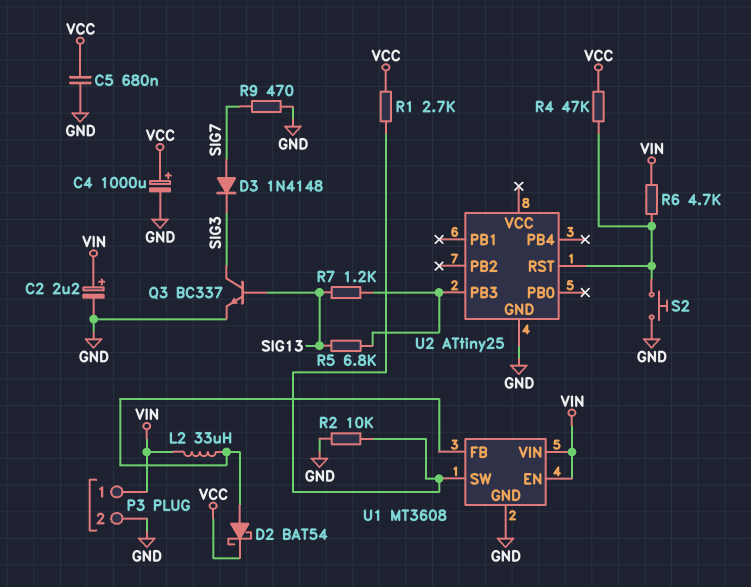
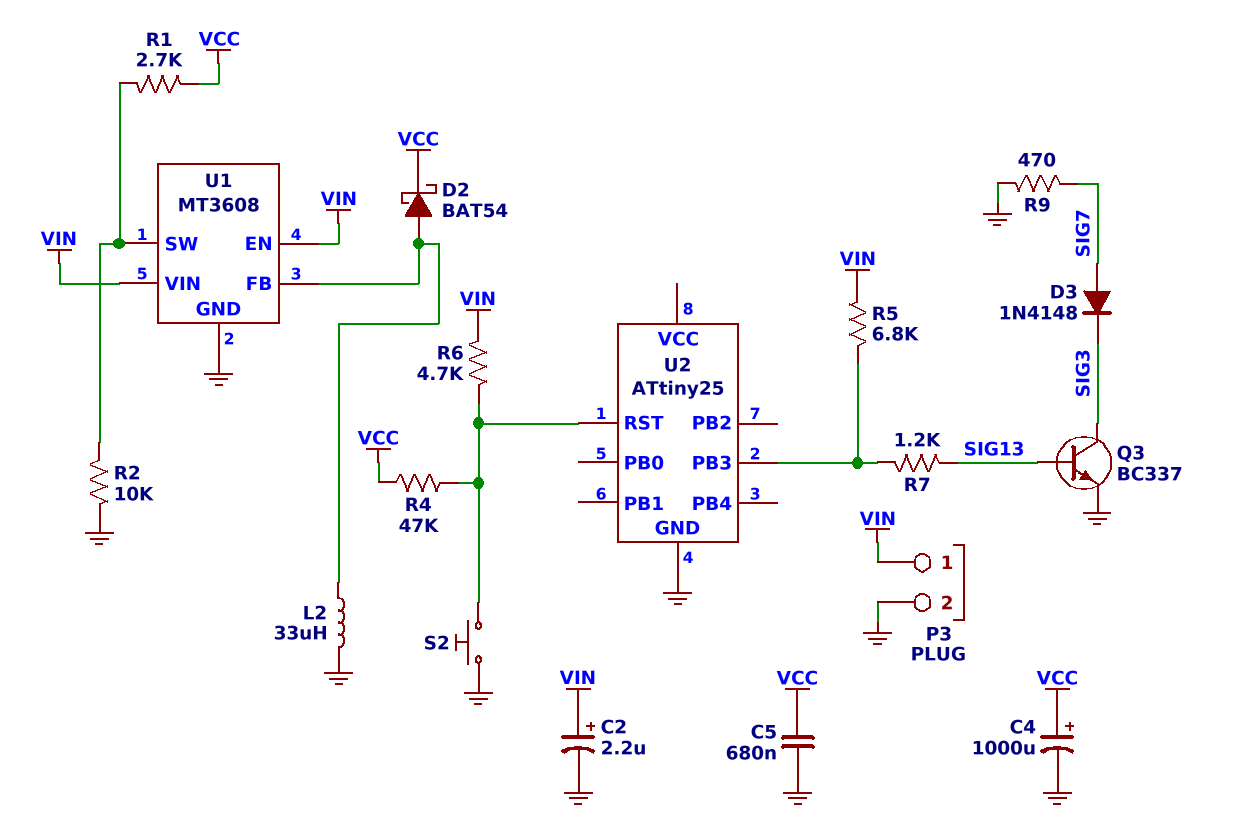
L2: 33uH (U1/FB, VIN) -> 33uH (GND, U1/FB)
R5: 6.8k (SIG13, U2/PB3) -> 6.8k (U2/PB3, VIN)

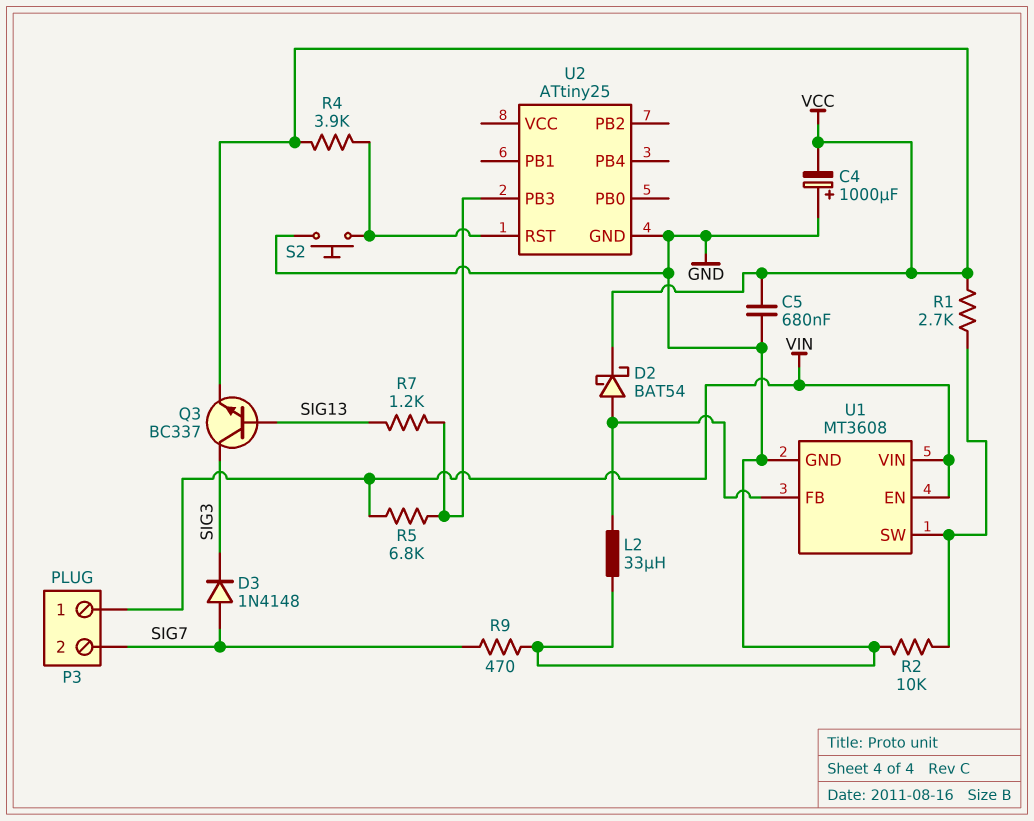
C2: 2.2uF (plus VIN, minus GND) -> none
C4: 1000uF (plus VCC, minus GND) -> 1000uF (plus GND, minus VCC)
P3 pin 2: GND -> SIG7
Q3: NPN BC337 (B SIG13, C SIG3, E GND) -> NPN BC337 (B SIG13, C SIG3, E VCC)
R4: 47k (U2/RST, VCC) -> 3.9k (U2/RST, VCC)
R6: 4.7k (U2/RST, VIN) -> none

